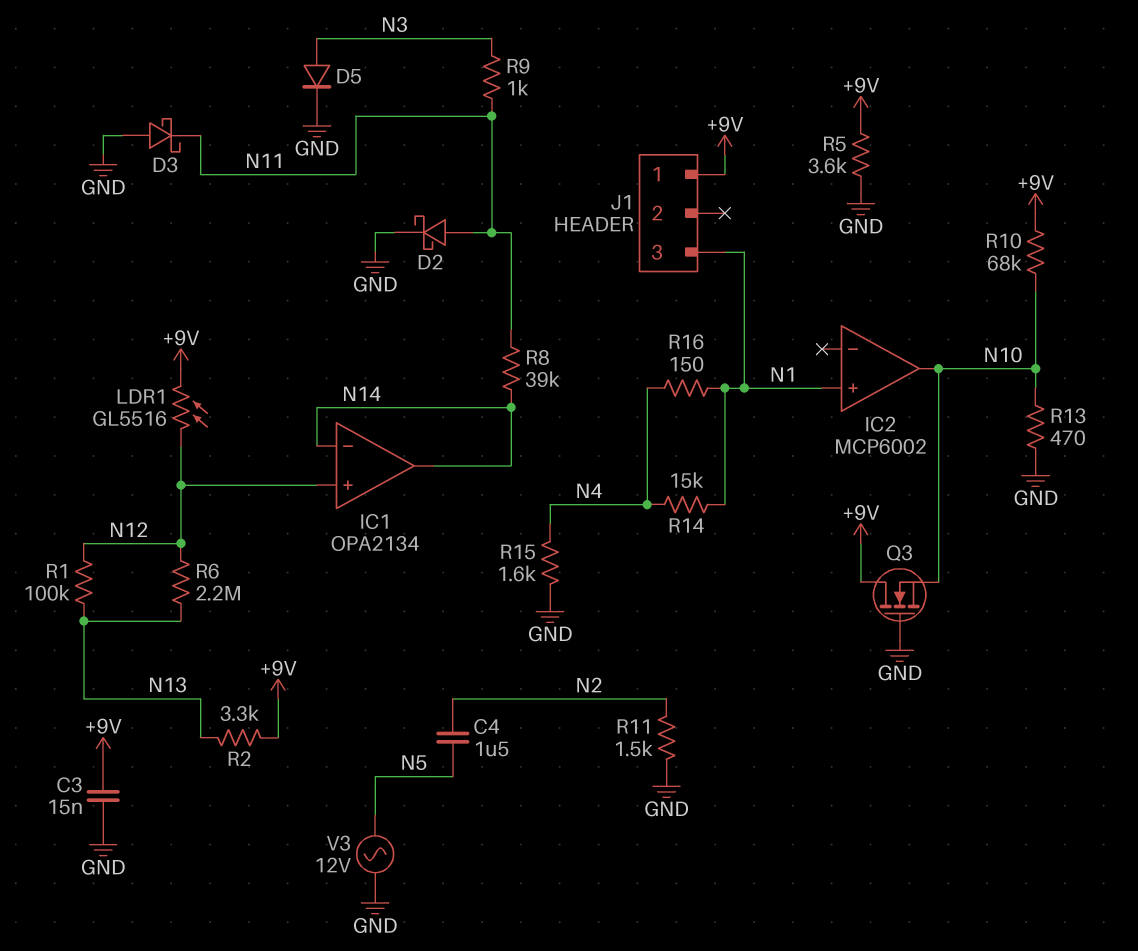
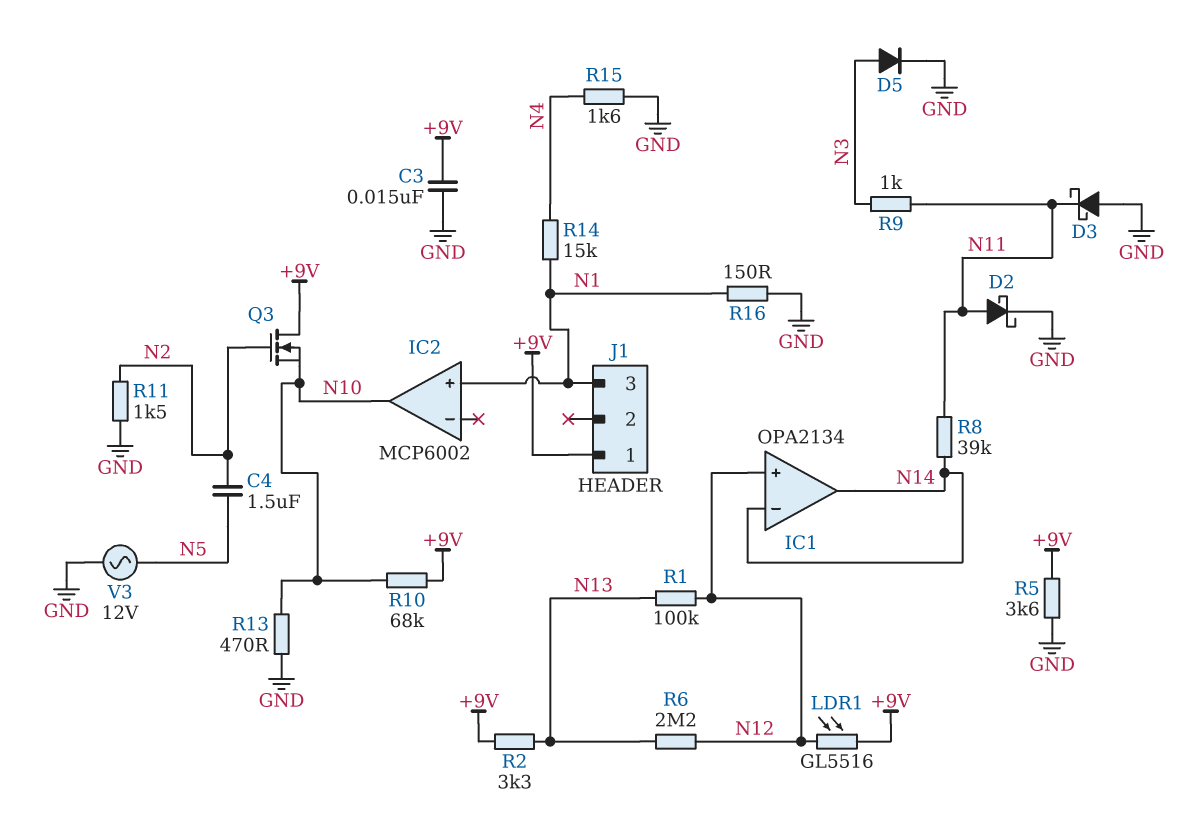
Q3: NMOS (G GND, D +9V, S N10) -> NMOS (G N2, D +9V, S N10)
R16: 150 (N1, N4) -> 150 (GND, N1)

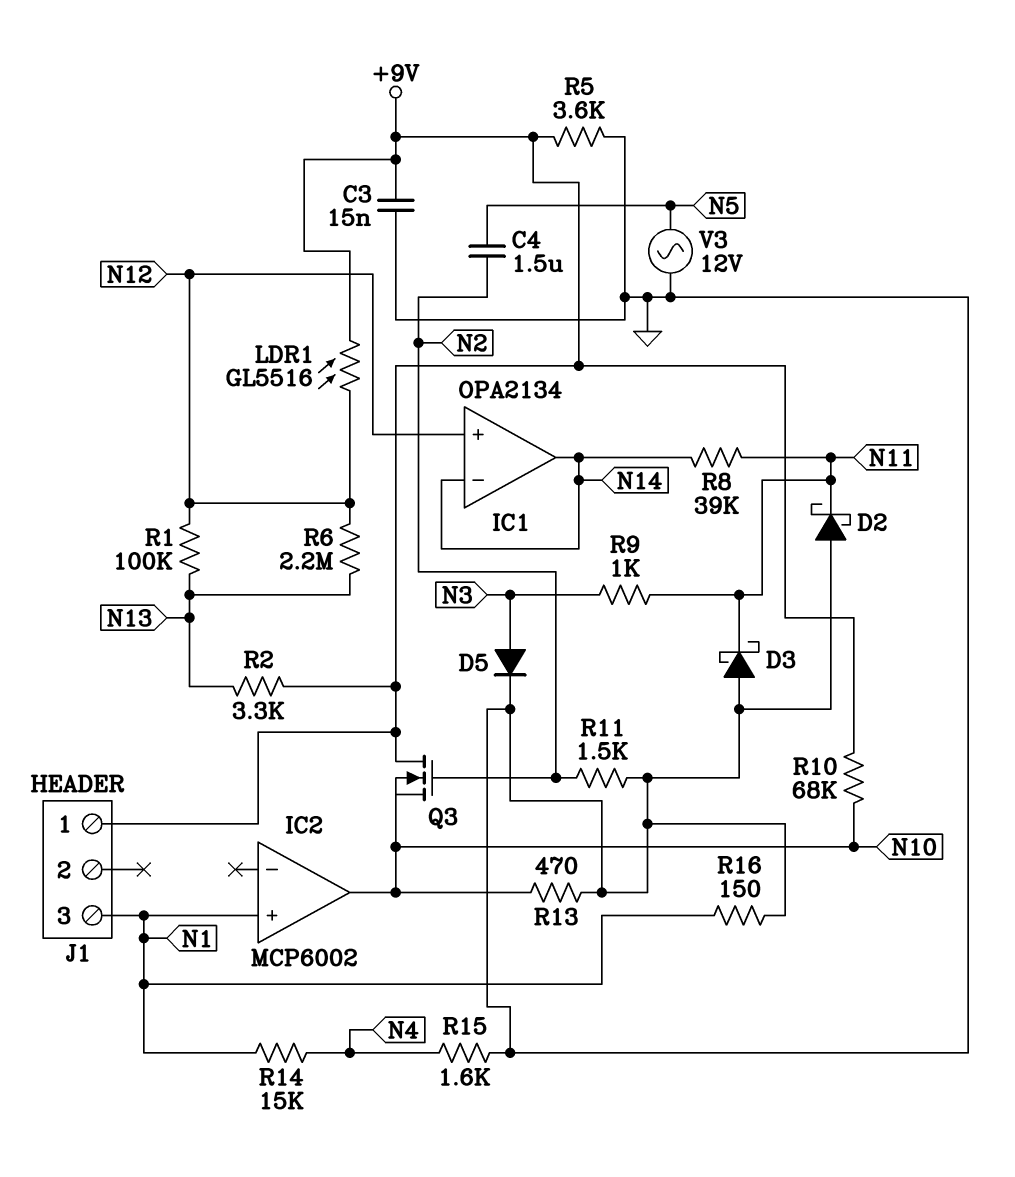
D2: schottky (A N11, K GND) -> schottky (A GND, K N11)

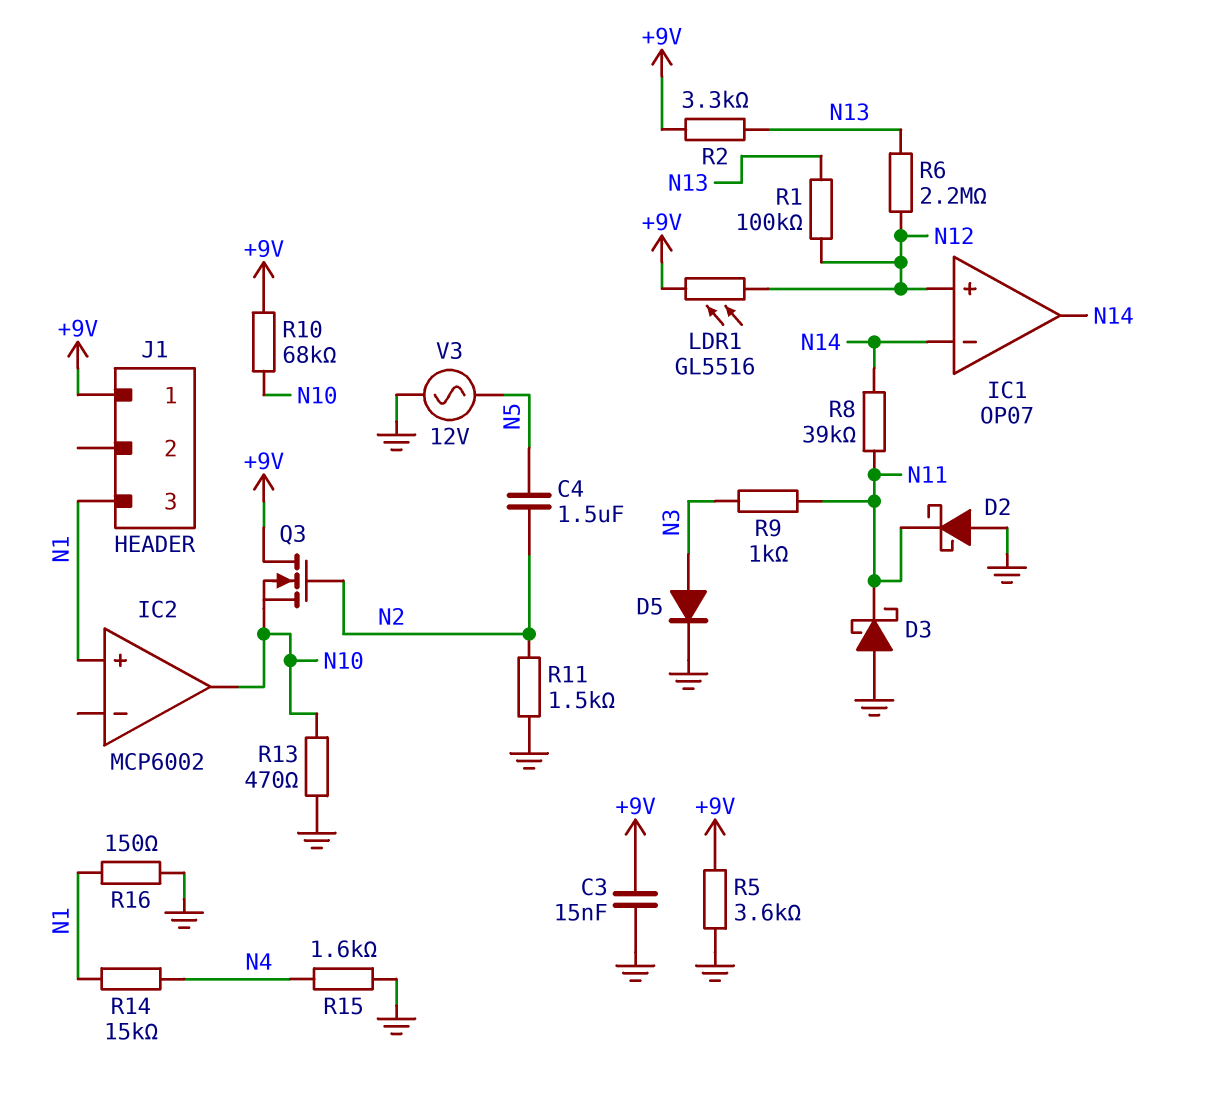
IC1: OPA2134 -> OP07

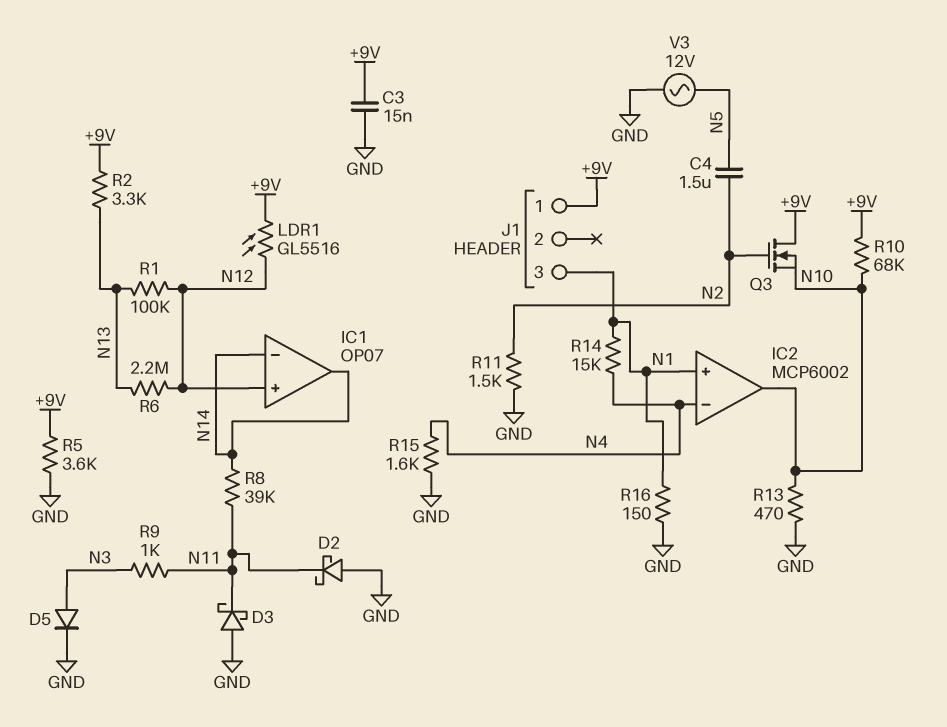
IC2 pin in-: none -> N4

